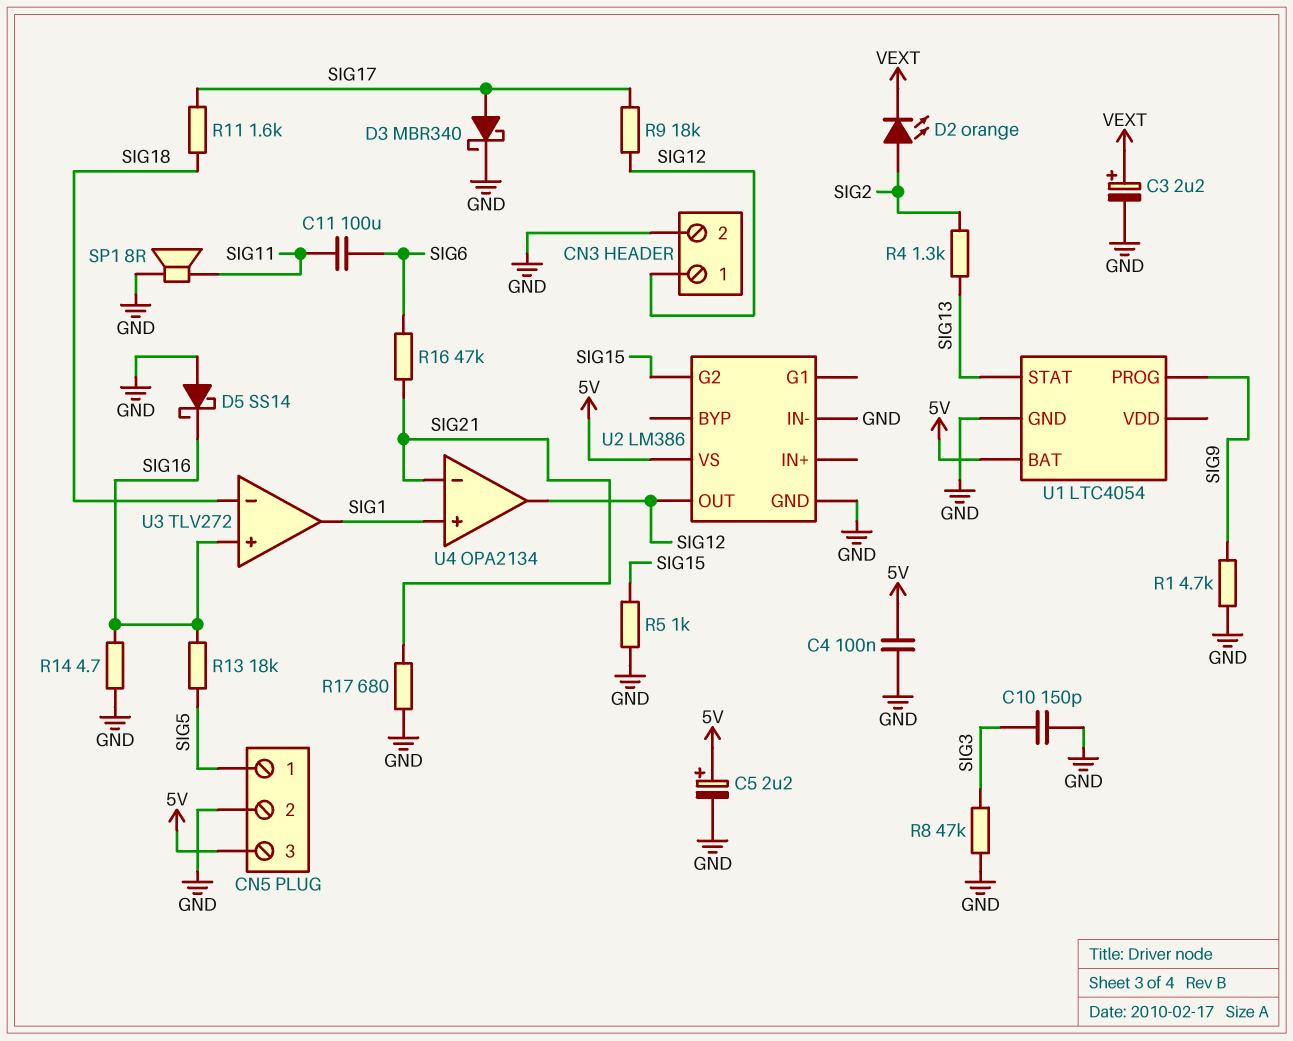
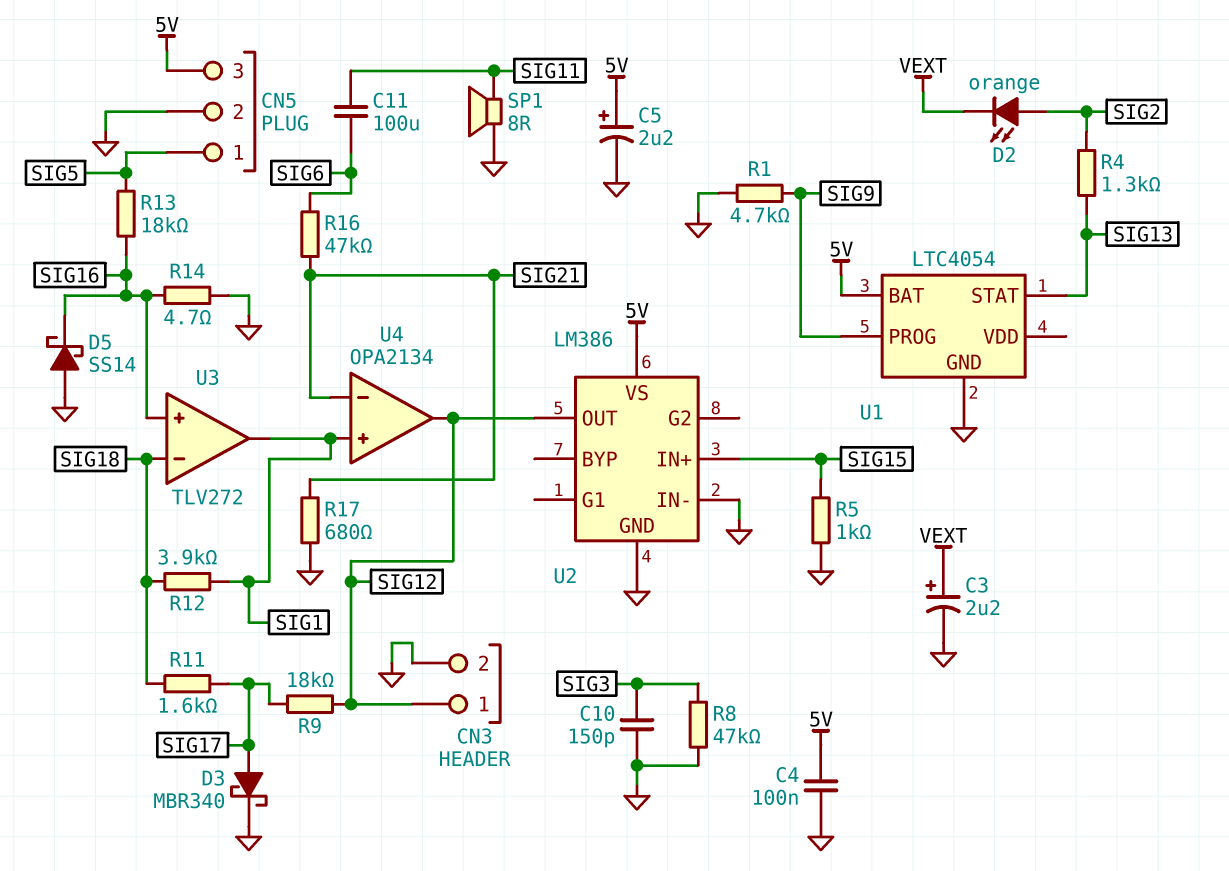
R12: none -> 3.9k (SIG1, SIG18)
U2 pin G2: SIG15 -> none
U2 pin IN+: none -> SIG15

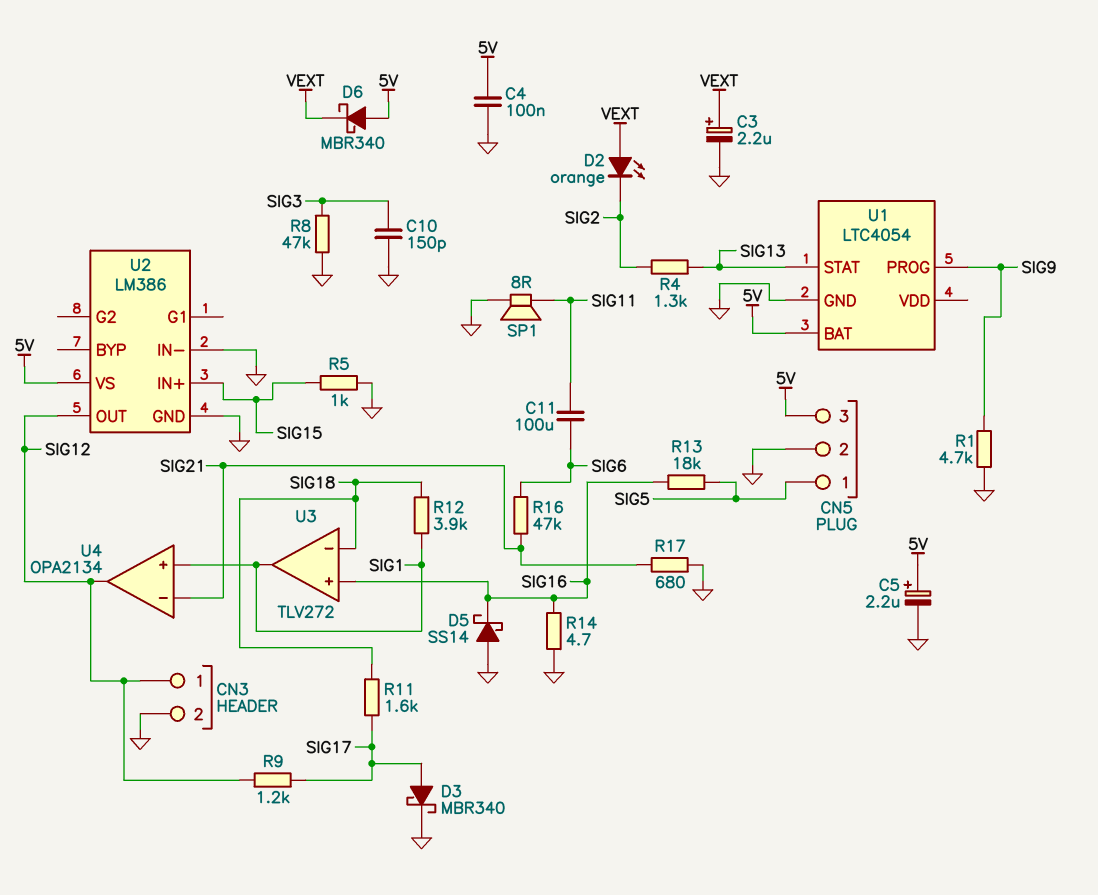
D2: LED orange (A SIG2, K VEXT) -> LED orange (A VEXT, K SIG2)
D6: none -> schottky MBR340 (A 5V, K VEXT)
R9: 18k (SIG12, SIG17) -> 1.2k (SIG12, SIG17)

